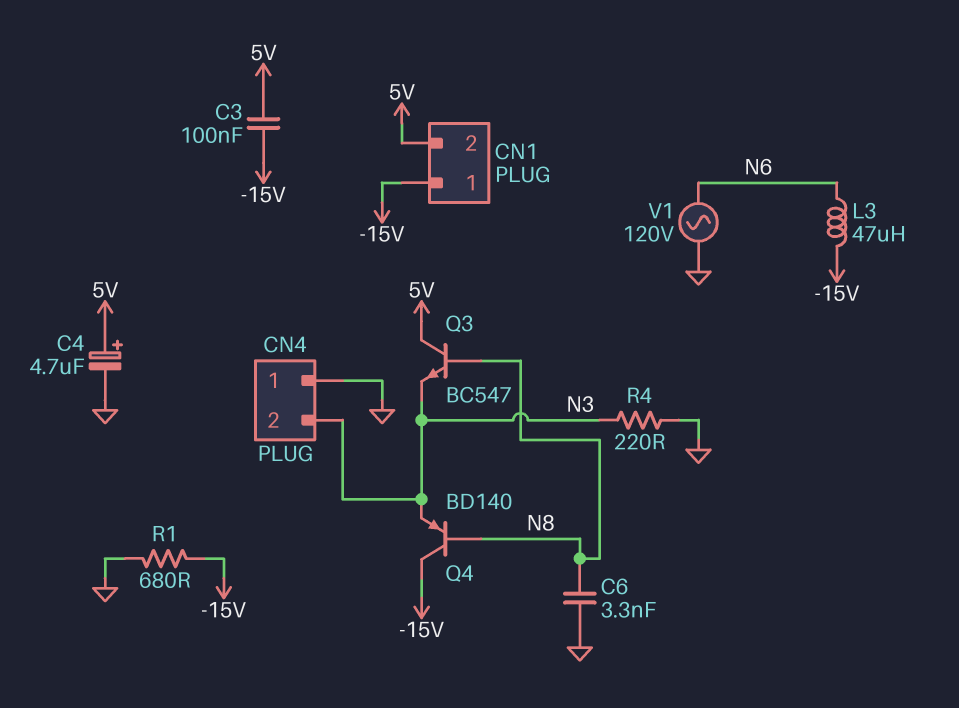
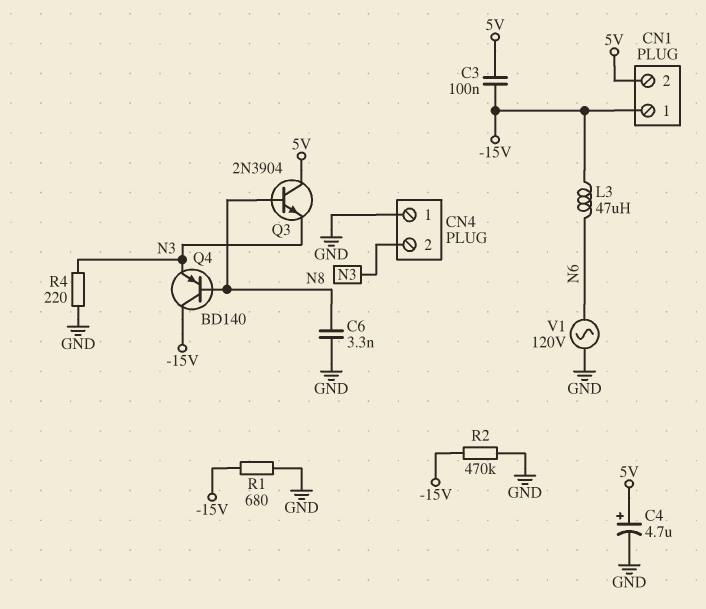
Q3: NPN BC547 (B N8, C 5V, E N3) -> NPN 2N3904 (B N8, C 5V, E N3)
R2: none -> 470k (-15V, GND)

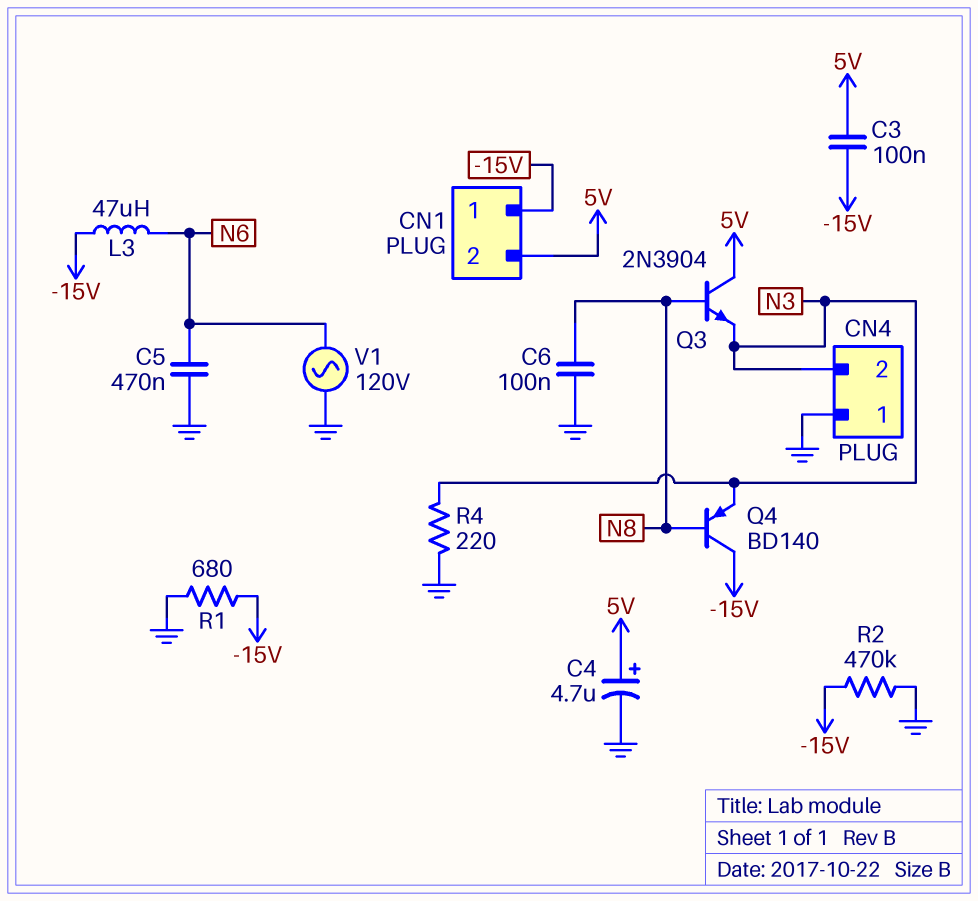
C5: none -> 470nF (GND, N6)
C6: 3.3nF (GND, N8) -> 100nF (GND, N8)

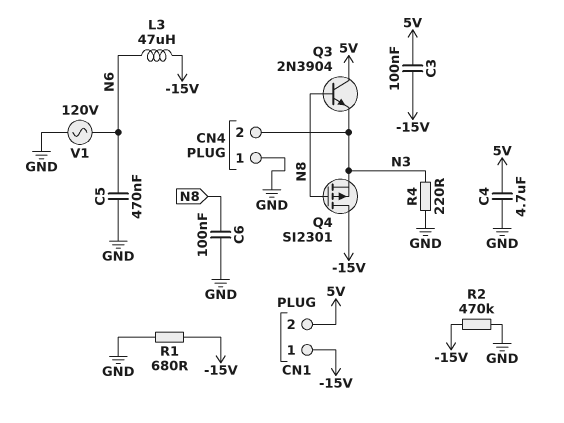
C4: 4.7uF (plus 5V, minus GND) -> 4.7uF (5V, GND)
Q4: PNP BD140 (B N8, C -15V, E N3) -> PMOS SI2301 (G N8, D -15V, S N3)

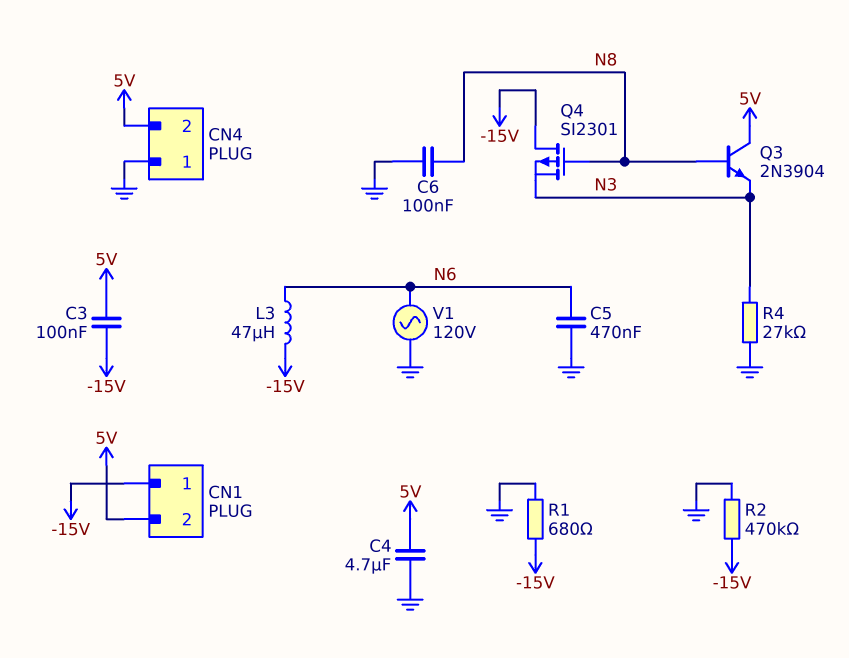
CN4 pin 2: N3 -> 5V
R4: 220 (GND, N3) -> 27k (GND, N3)

